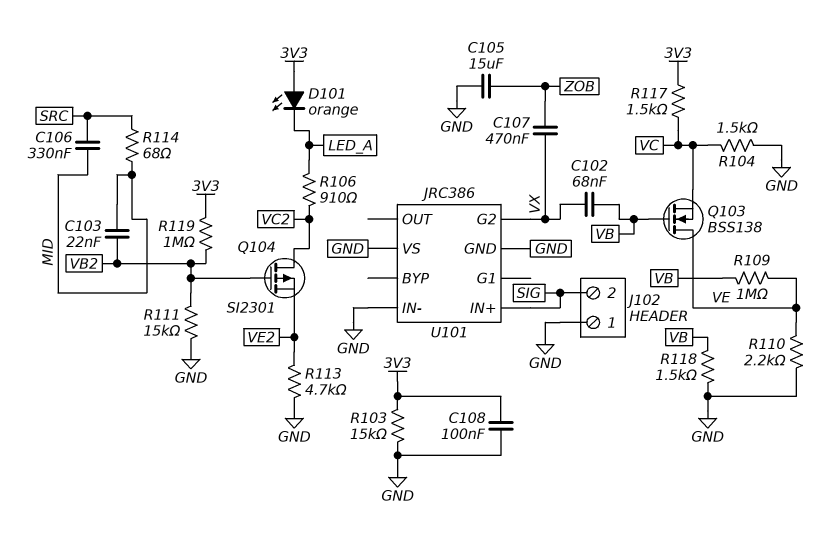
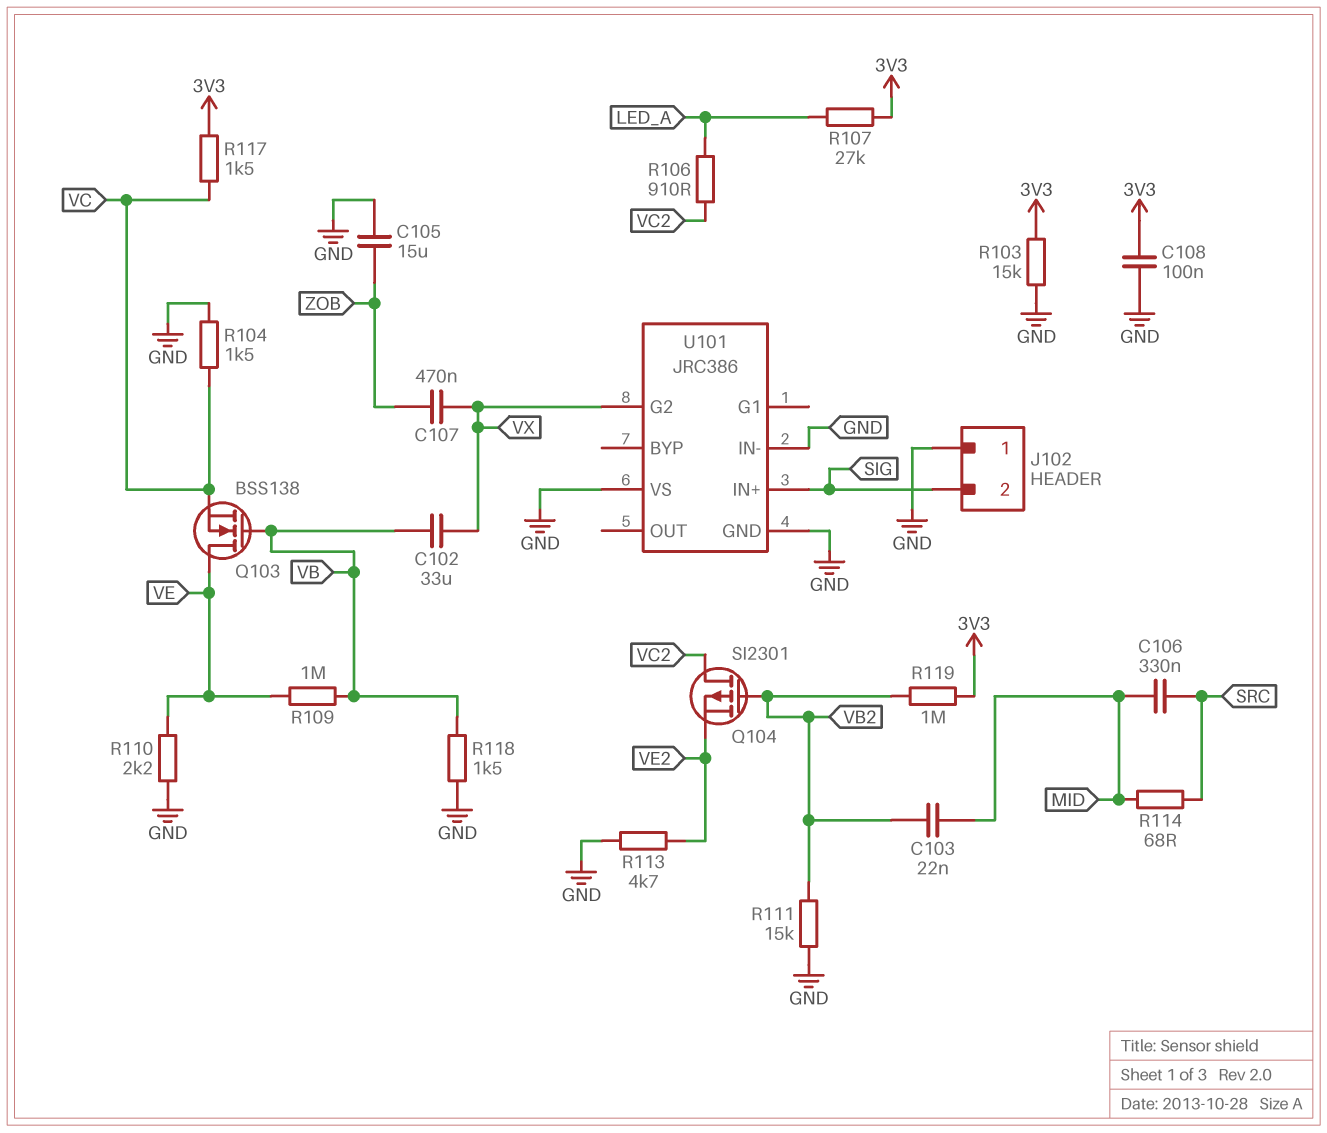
C102: 68nF (VB, VX) -> 33uF (VB, VX)
D101: LED orange (A 3V3, K LED_A) -> none
R107: none -> 27k (3V3, LED_A)

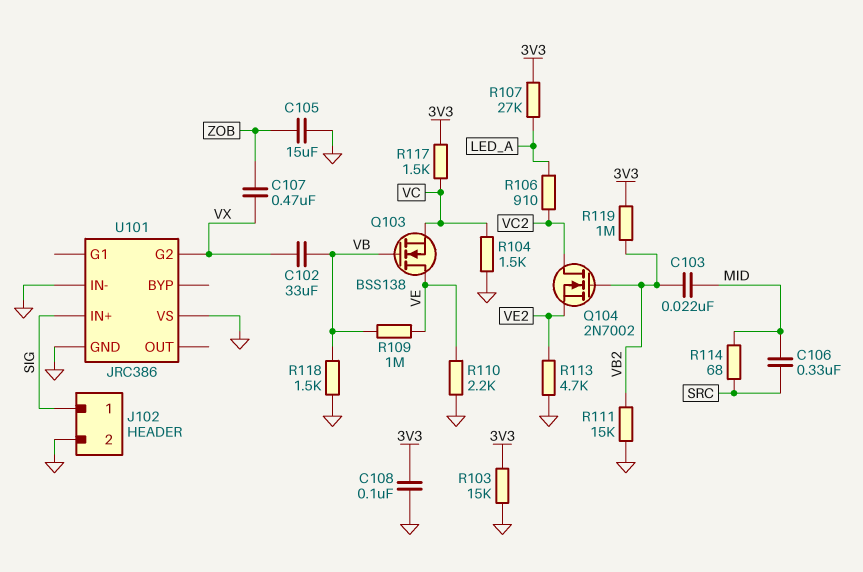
J102 pin 1: GND -> SIG
J102 pin 2: SIG -> GND
Q104: PMOS SI2301 (G VB2, D VC2, S VE2) -> NMOS 2N7002 (G VB2, D VC2, S VE2)

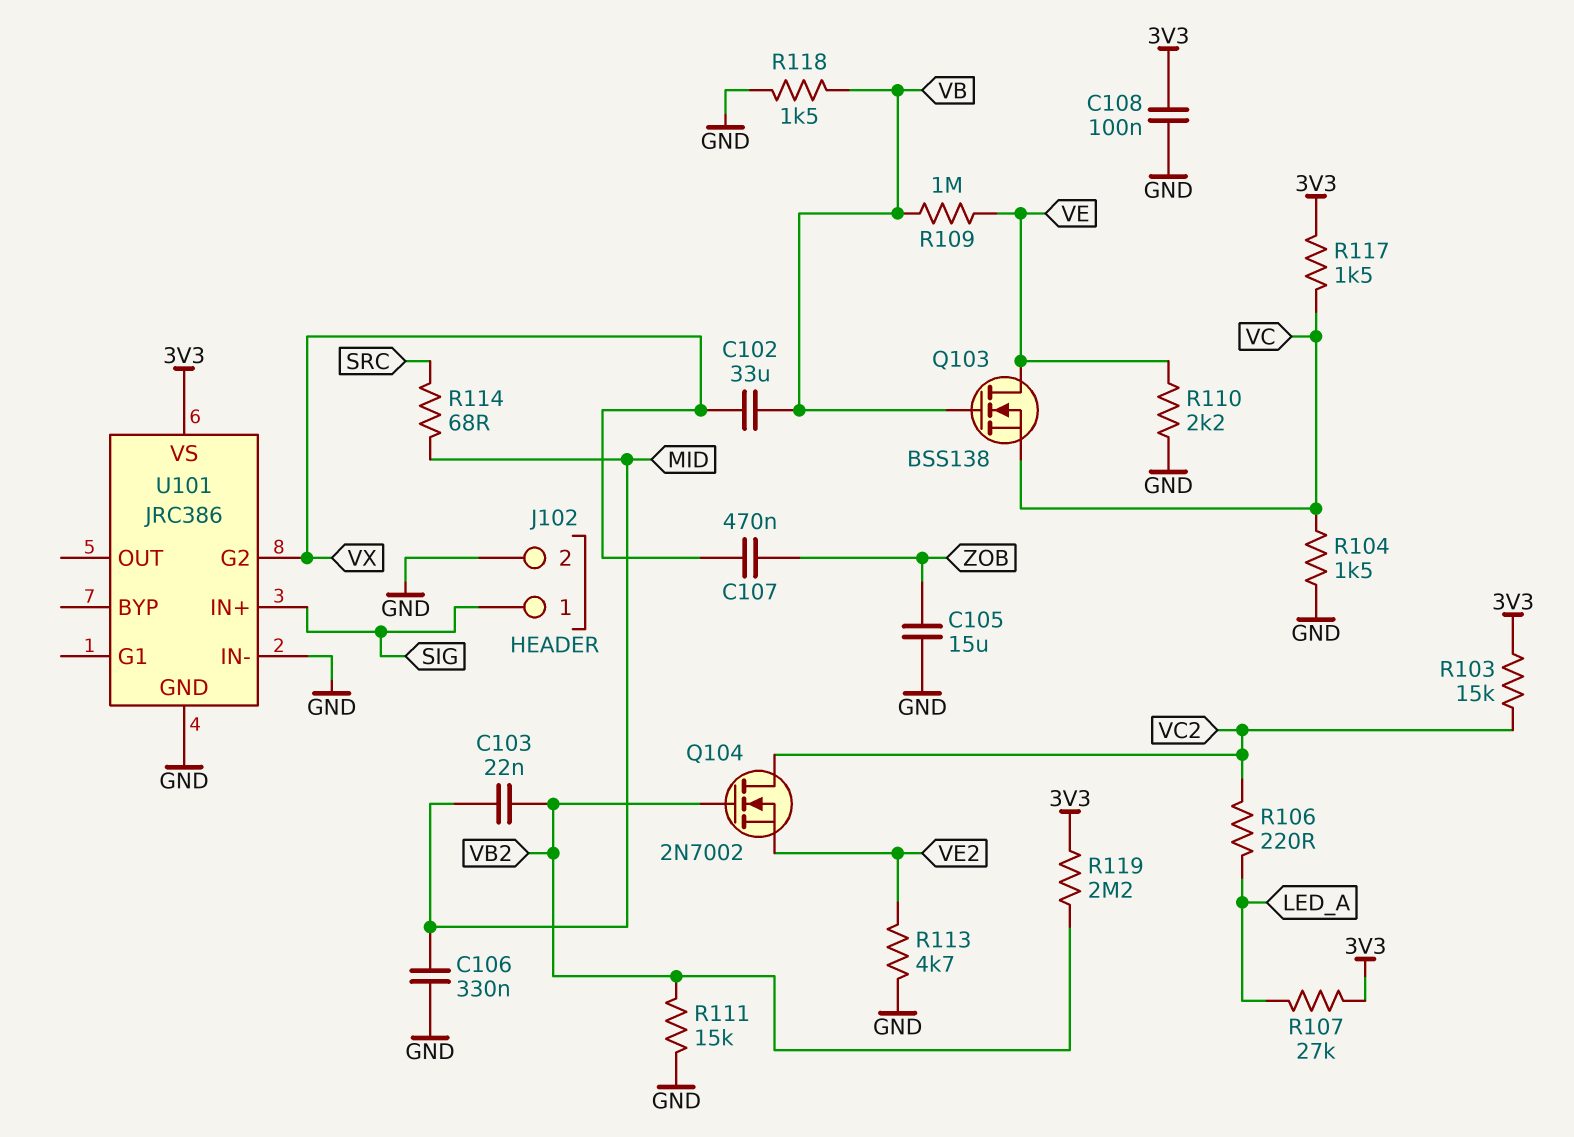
C106: 330nF (MID, SRC) -> 330nF (GND, MID)
R103: 15k (3V3, GND) -> 15k (3V3, VC2)
R106: 910 (LED_A, VC2) -> 220 (LED_A, VC2)
R119: 1M (3V3, VB2) -> 2.2M (3V3, VB2)
U101 pin VS: GND -> 3V3

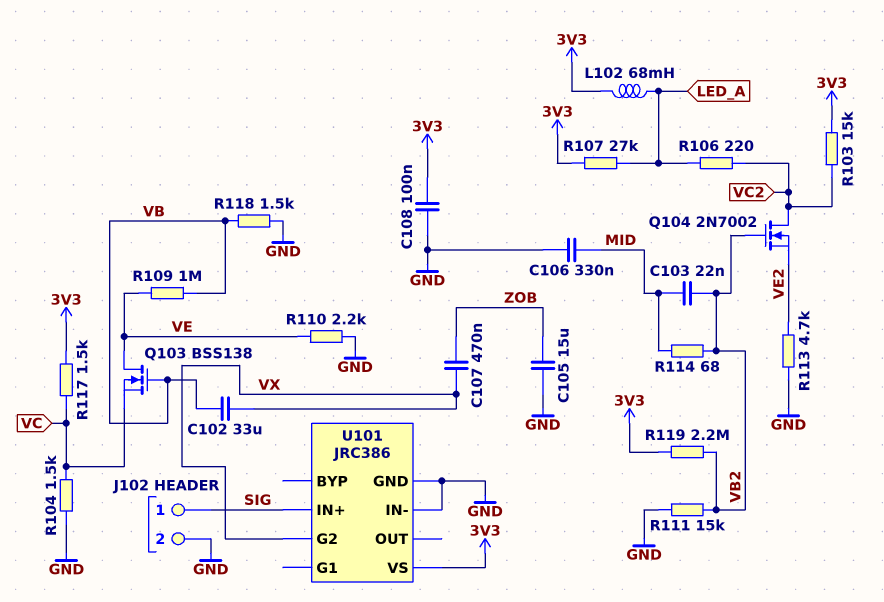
L102: none -> 68mH (3V3, LED_A)
R114: 68 (MID, SRC) -> 68 (MID, VB2)

